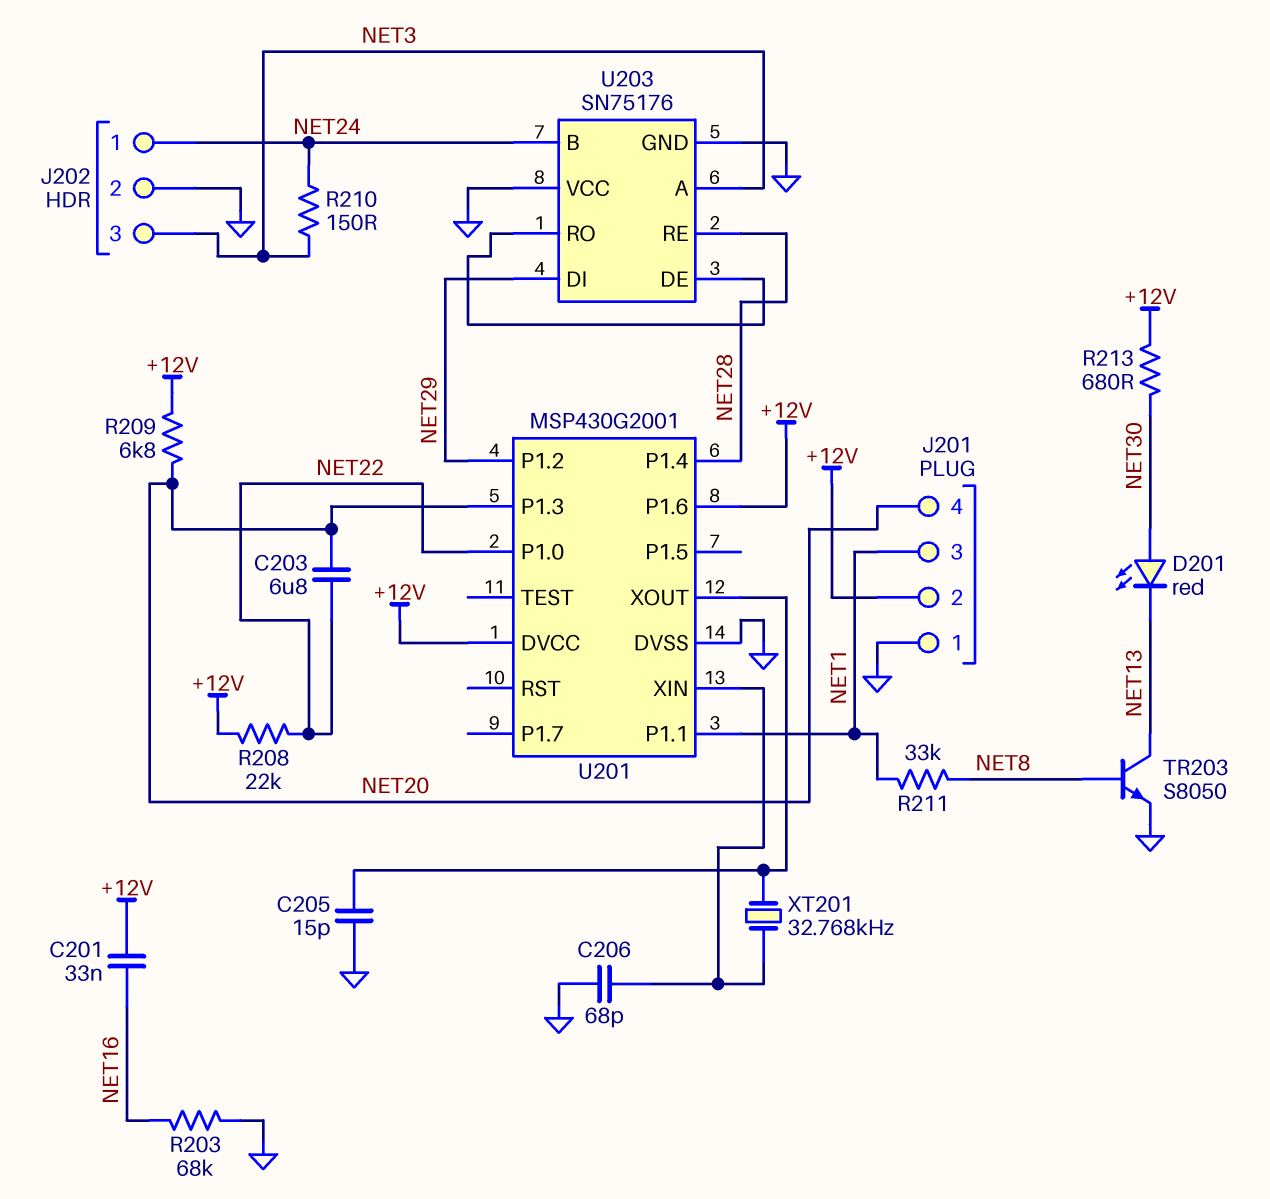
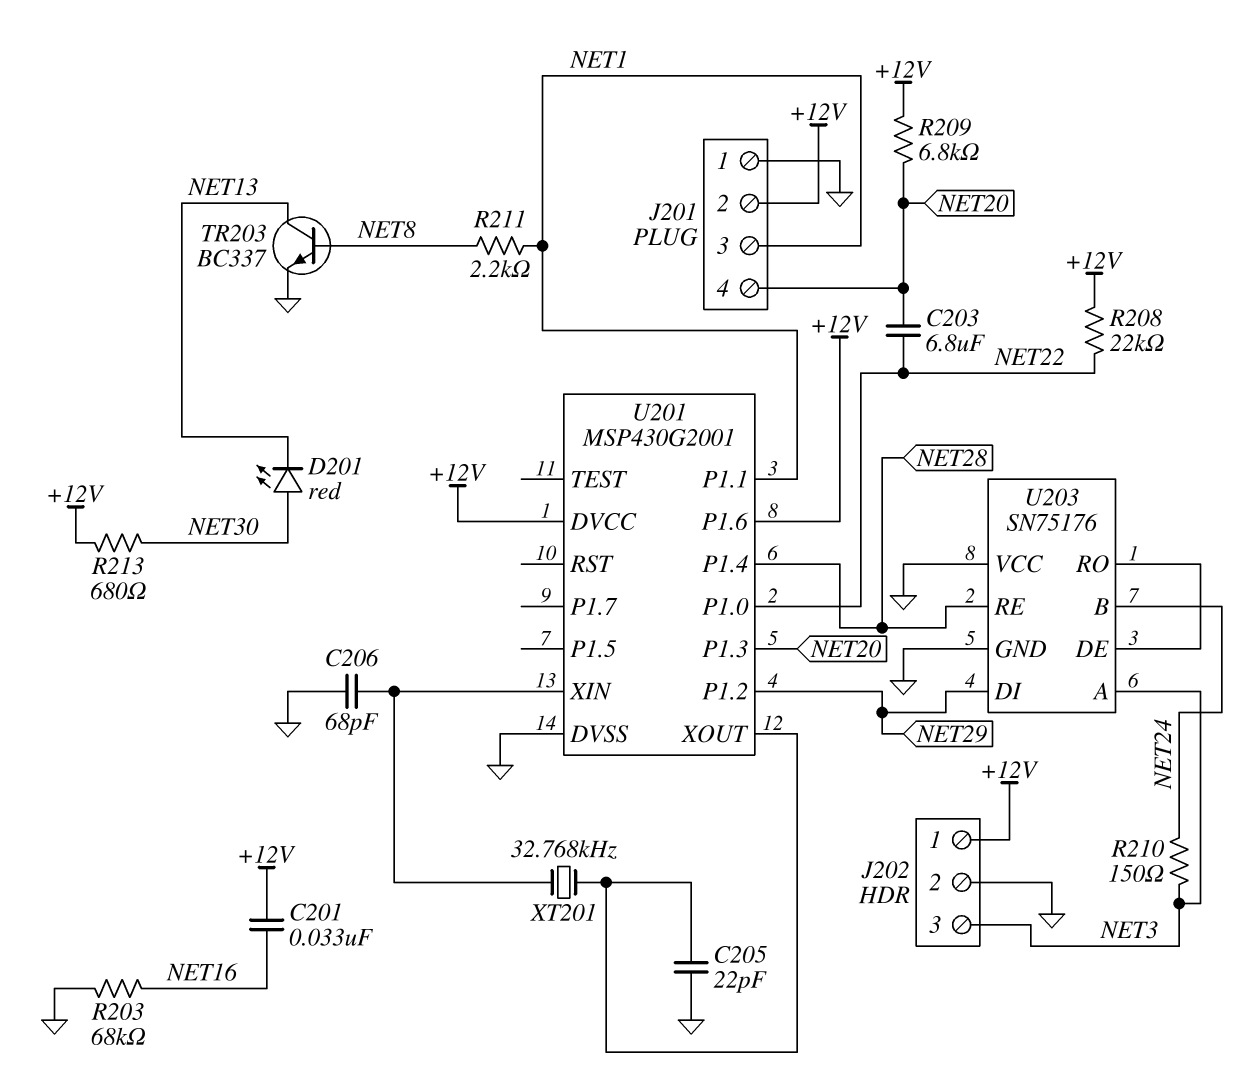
C205: 15pF (GND, U201/XOUT) -> 22pF (GND, U201/XOUT)
J202 pin 1: NET24 -> +12V
R211: 33k (NET1, NET8) -> 2.2k (NET1, NET8)
TR203: NPN S8050 (B NET8, C NET13, E GND) -> NPN BC337 (B NET8, C NET13, E GND)

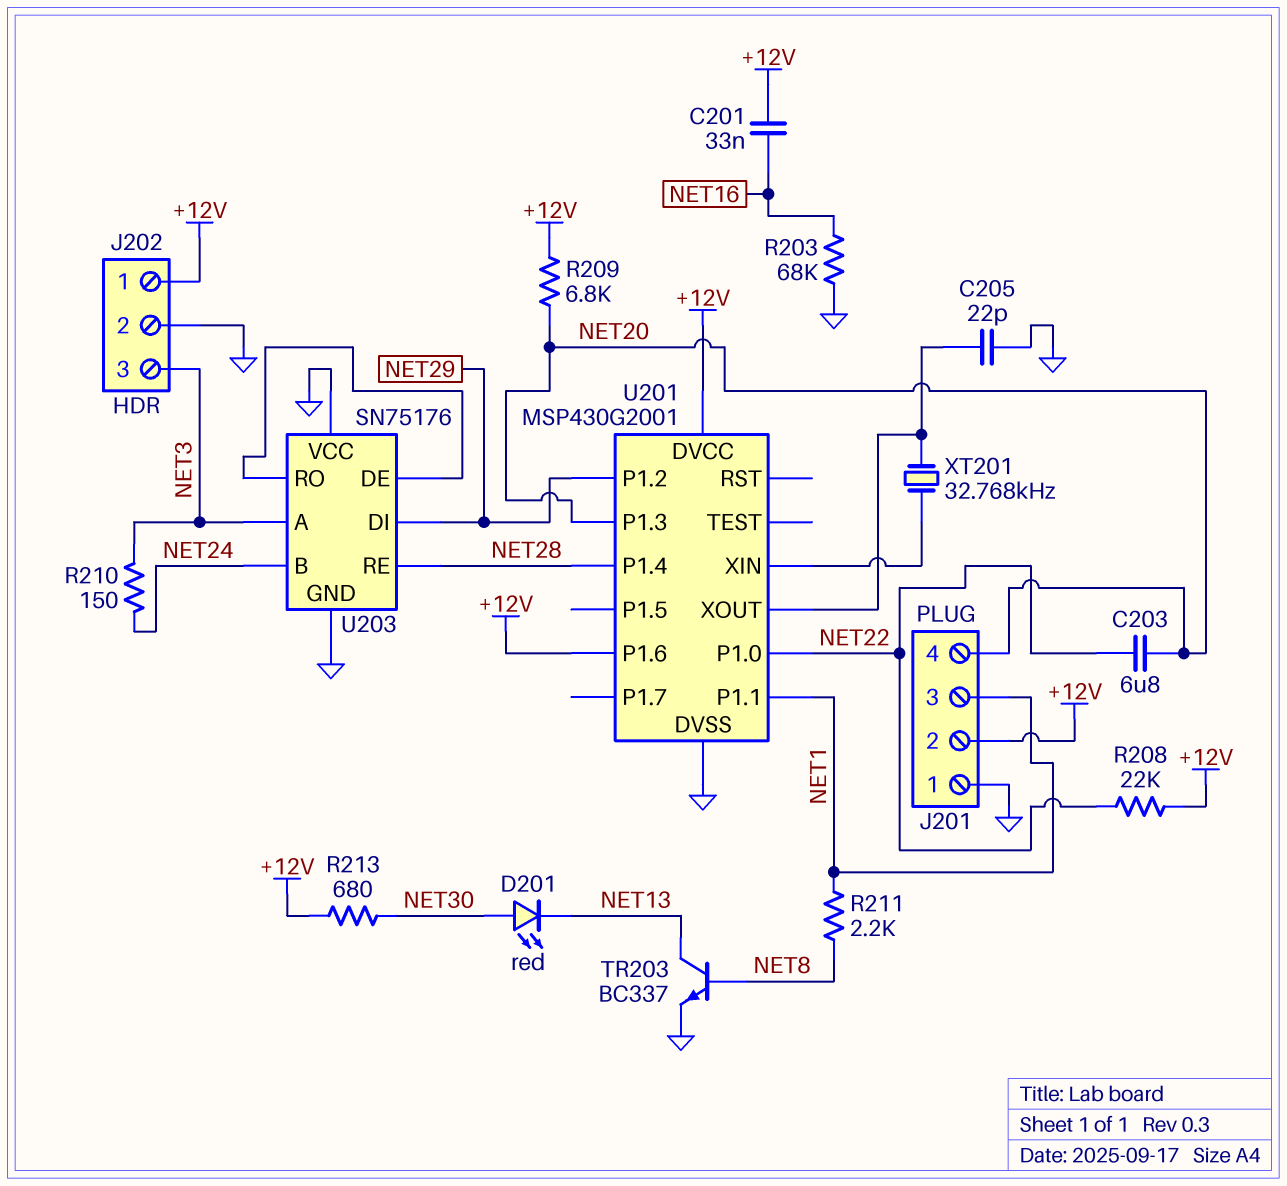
C206: 68pF (GND, U201/XIN) -> none

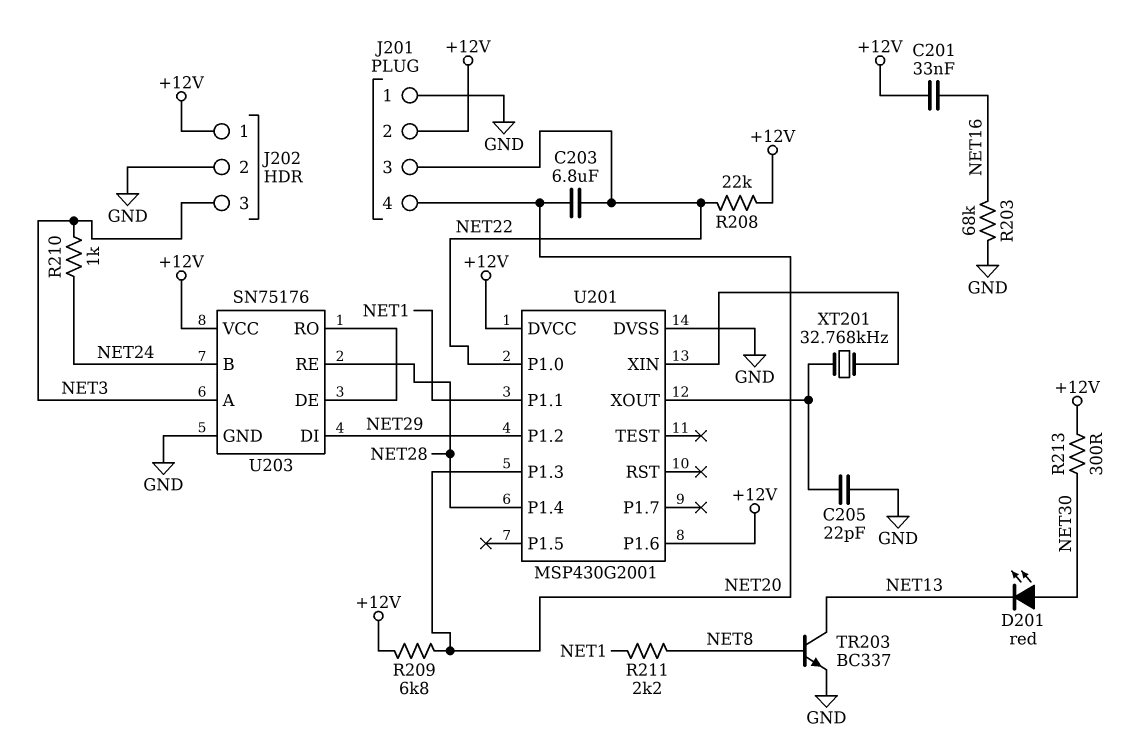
J201 pin 3: NET1 -> NET22
R210: 150 (NET3, NET24) -> 1k (NET3, NET24)
R213: 680 (+12V, NET30) -> 300 (+12V, NET30)
U203 pin VCC: GND -> +12V

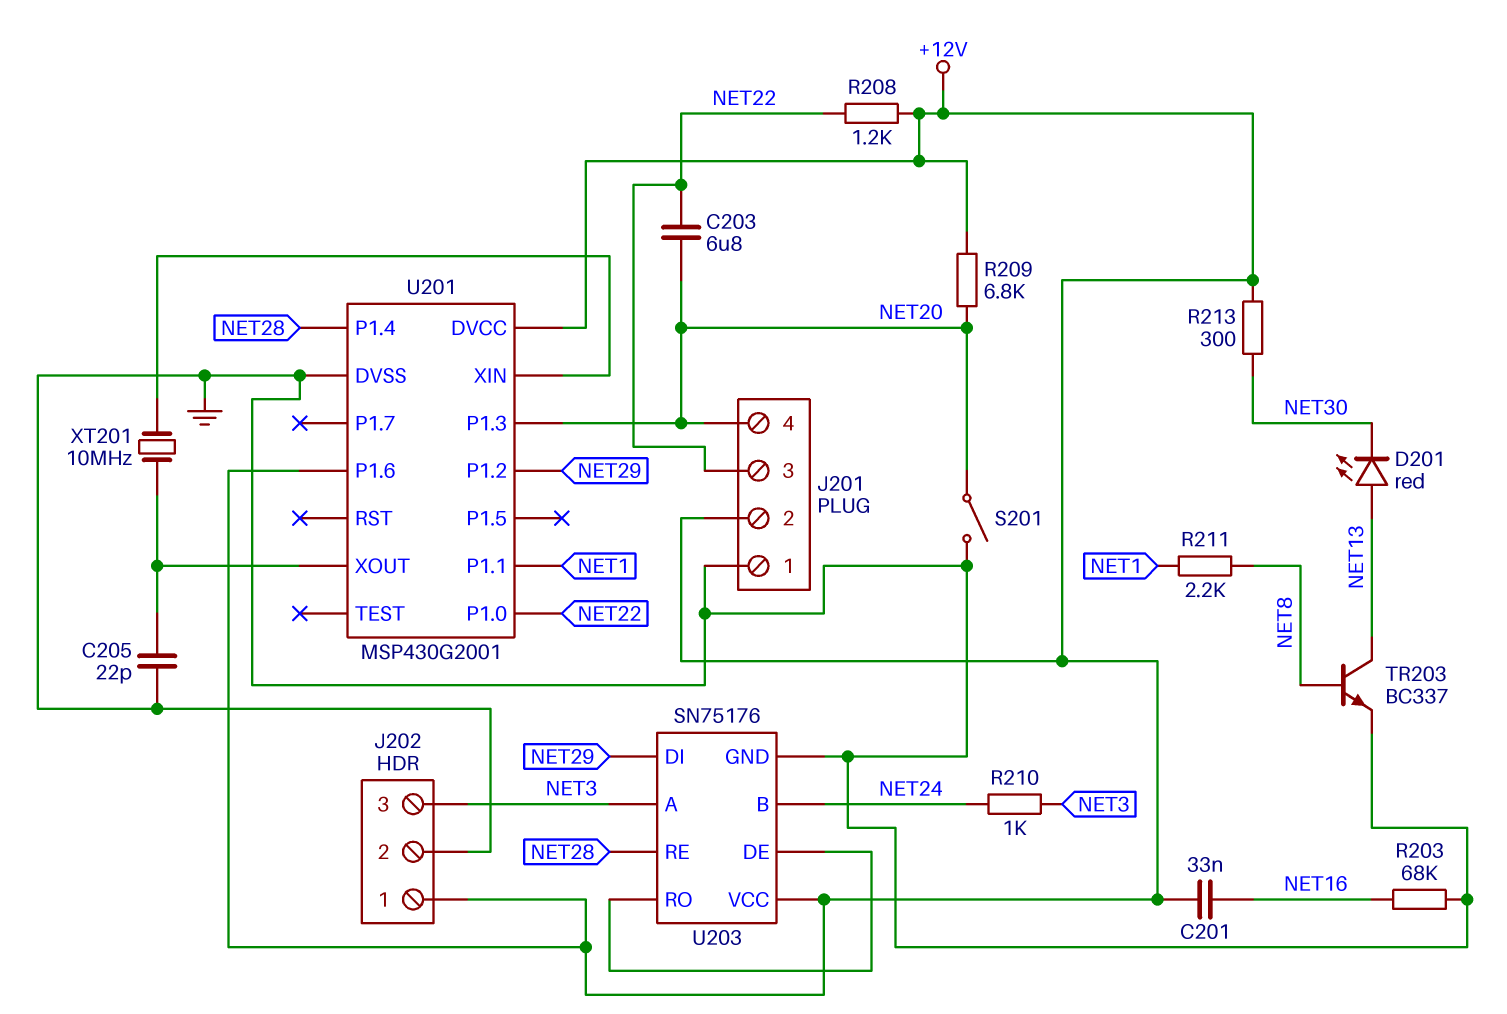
D201: LED red (A NET30, K NET13) -> LED red (A NET13, K NET30)
R208: 22k (+12V, NET22) -> 1.2k (+12V, NET22)
S201: none -> switch (GND, NET20)
XT201: 32.768kHz (U201/XIN, U201/XOUT) -> 10MHz (U201/XIN, U201/XOUT)

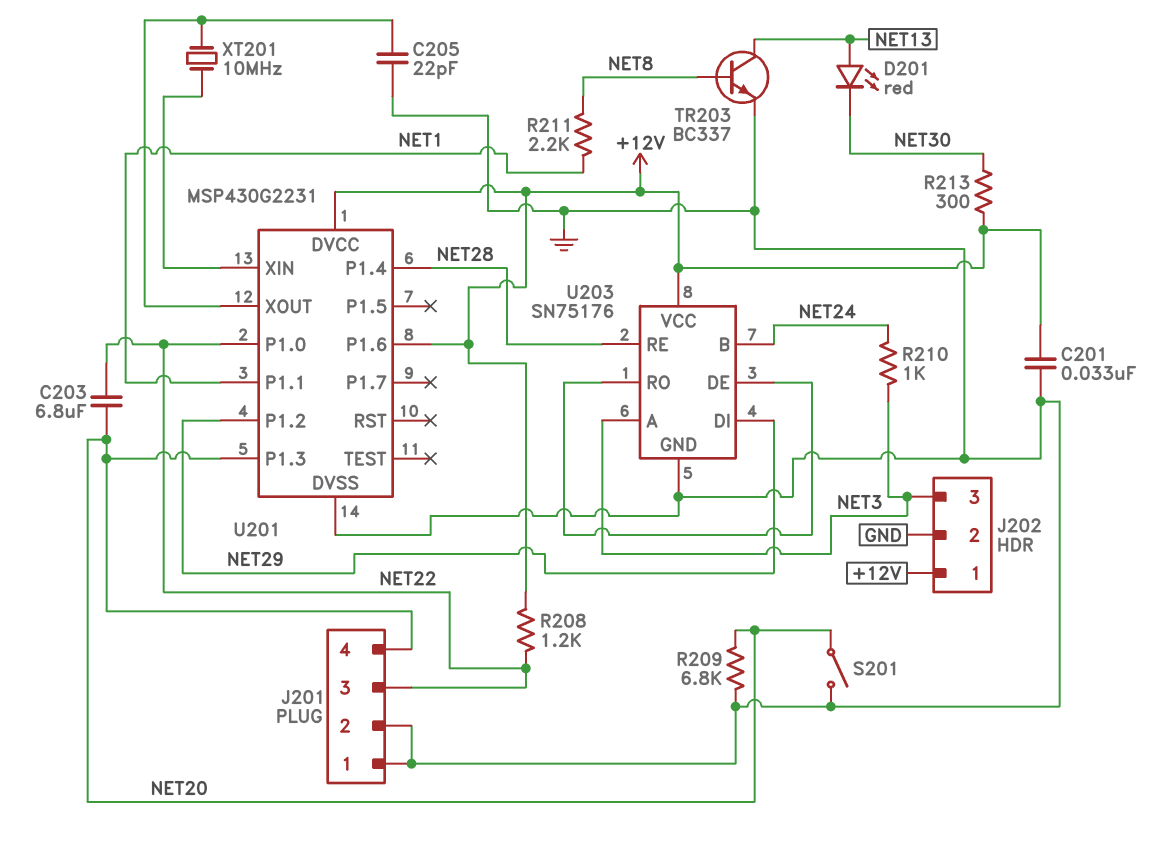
C201: 33nF (+12V, NET16) -> 33nF (+12V, GND)
J201 pin 2: +12V -> GND
R203: 68k (GND, NET16) -> none
R209: 6.8k (+12V, NET20) -> 6.8k (GND, NET20)
U201: MSP430G2001 -> MSP430G2231

